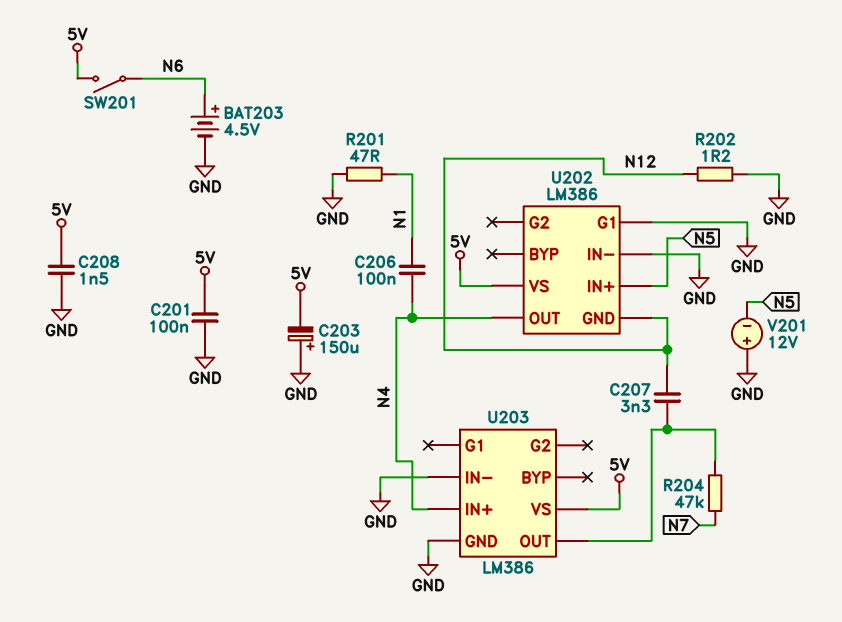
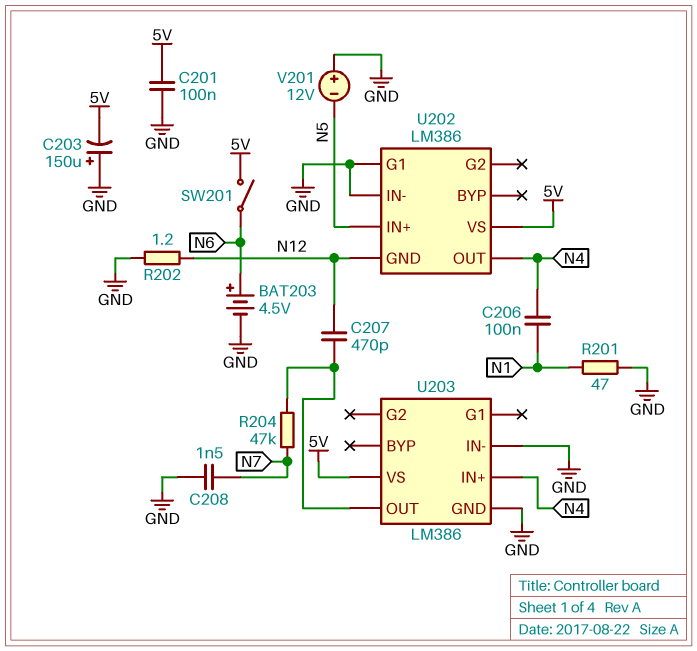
C207: 3.3nF (N12, U203/OUT) -> 470pF (N12, U203/OUT)
C208: 1.5nF (5V, GND) -> 1.5nF (GND, N7)

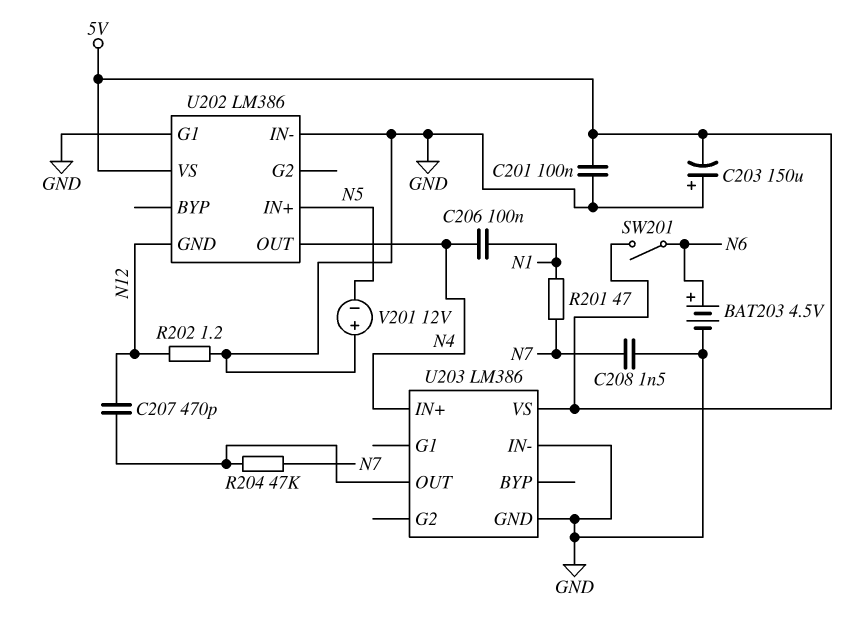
R201: 47 (GND, N1) -> 47 (N1, N7)

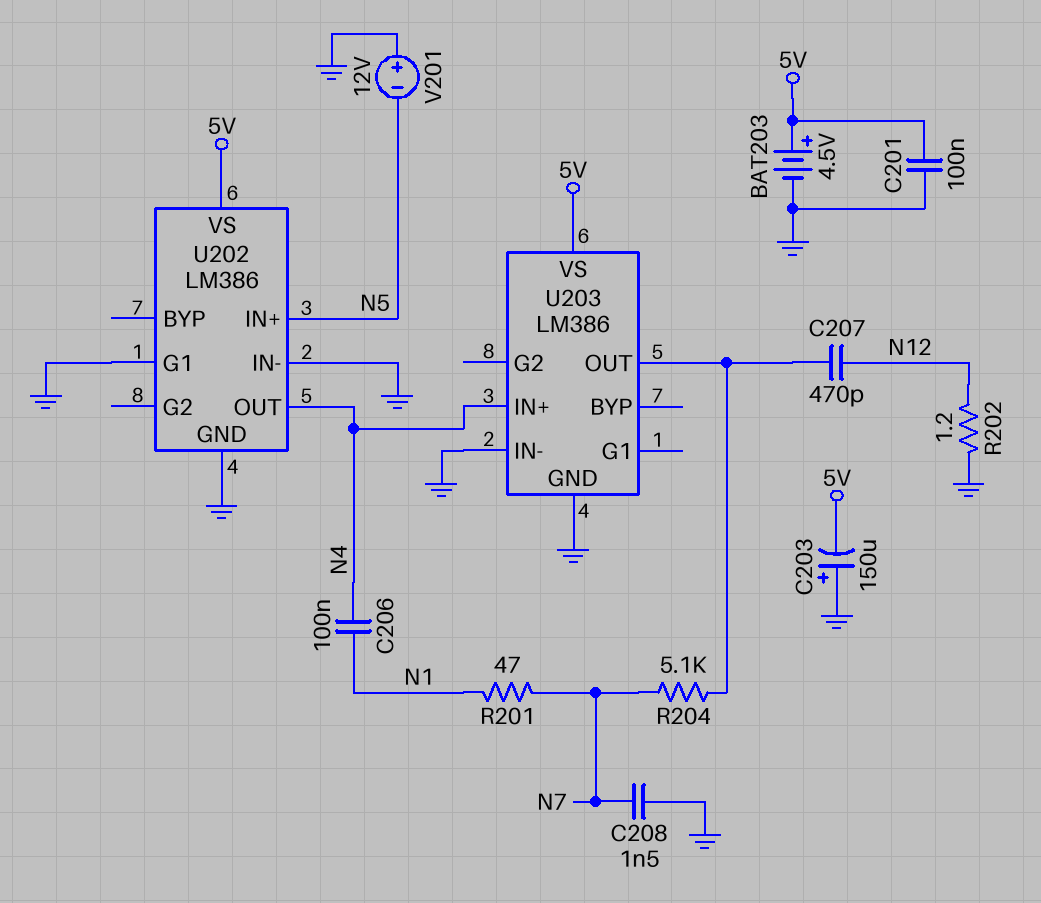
BAT203: 4.5V (plus N6, minus GND) -> 4.5V (plus 5V, minus GND)
R204: 47k (N7, U203/OUT) -> 5.1k (N7, U203/OUT)
SW201: switch (5V, N6) -> none
U202 pin GND: N12 -> GND

